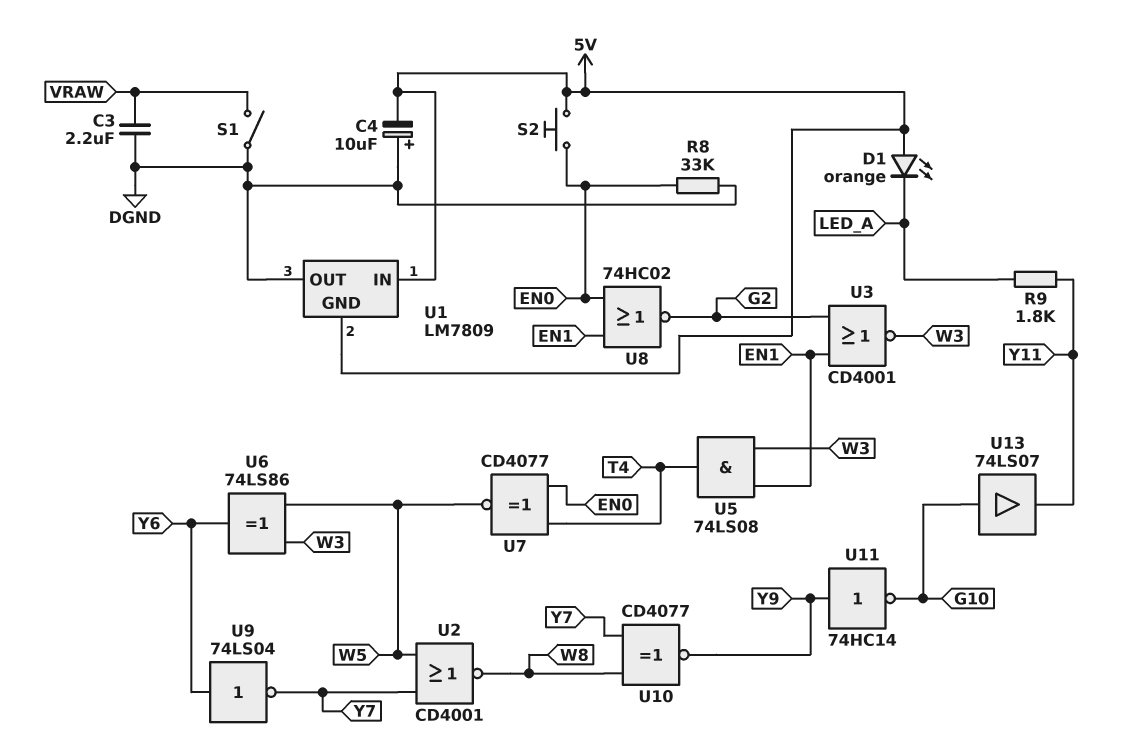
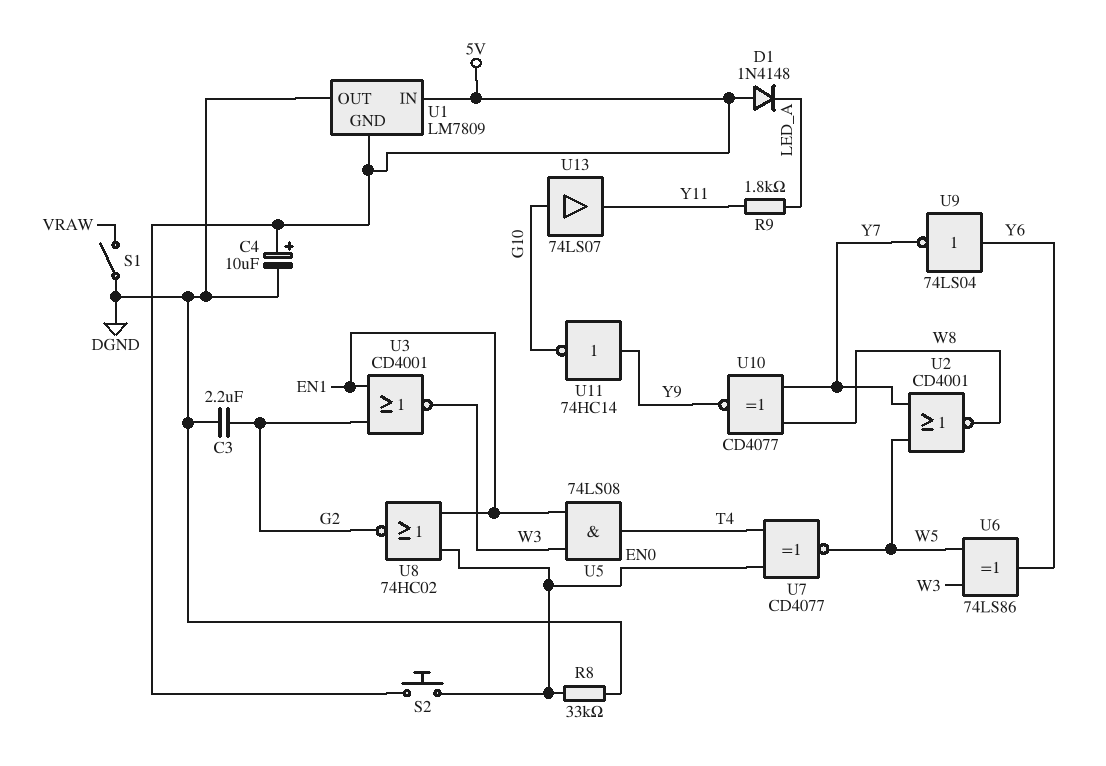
C3: 2.2uF (DGND, VRAW) -> 2.2uF (DGND, G2)
C4: 10uF (plus DGND, minus 5V) -> 10uF (plus 5V, minus DGND)
D1: LED orange (A 5V, K LED_A) -> diode 1N4148 (A 5V, K LED_A)

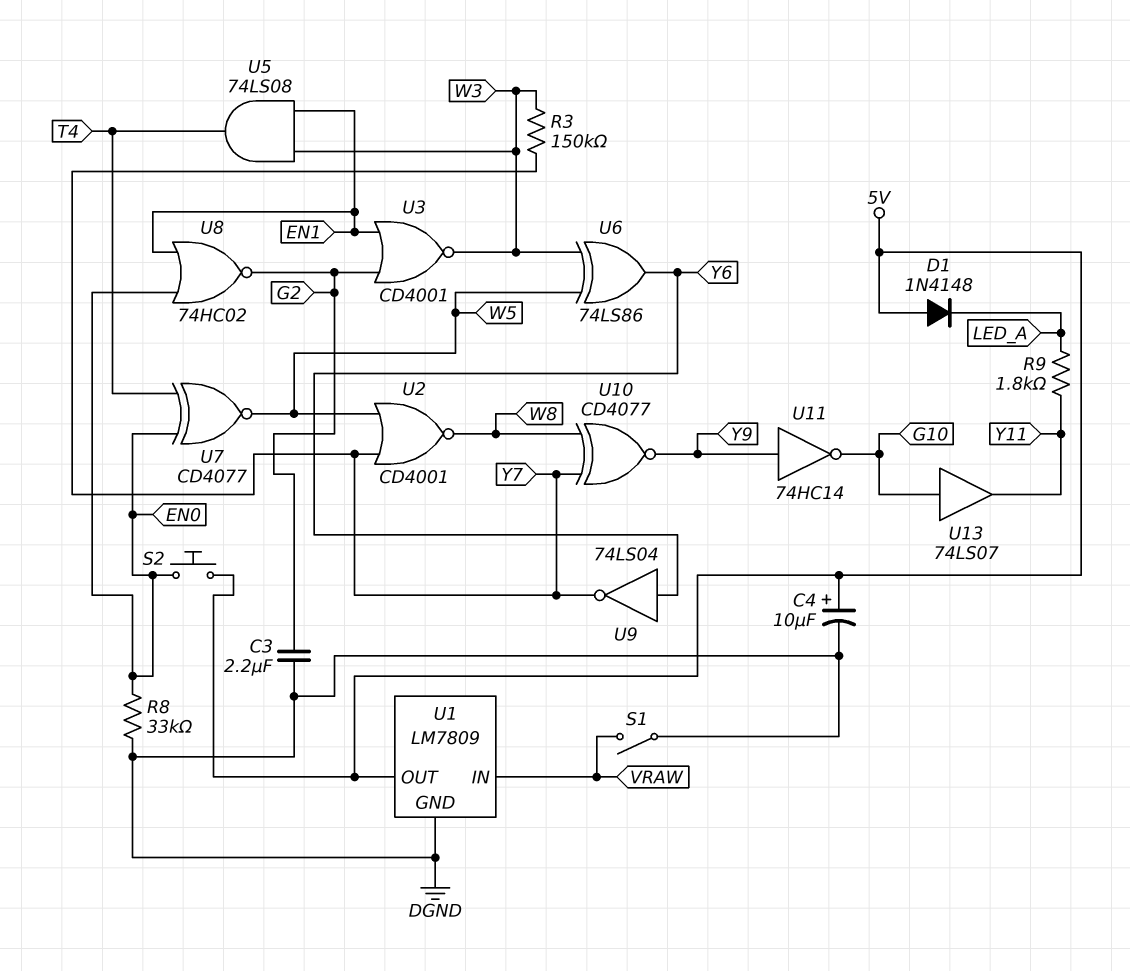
R3: none -> 150k (W3, Y7)
U1 pin GND: 5V -> DGND
U1 pin IN: 5V -> VRAW
U1 pin OUT: DGND -> 5V

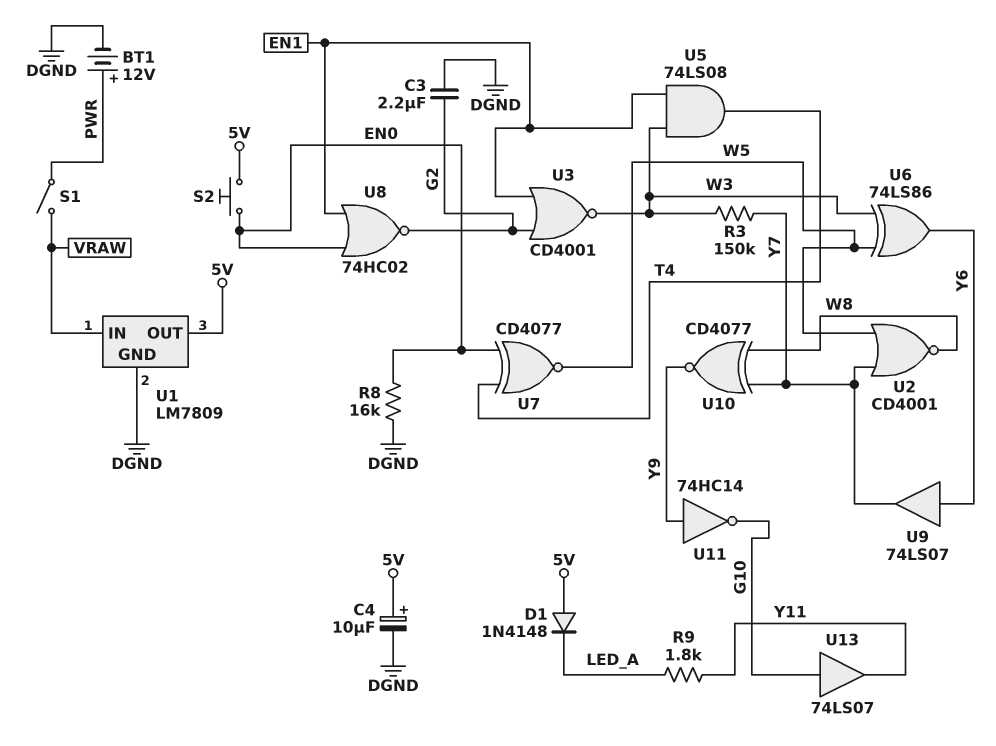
BT1: none -> 12V (plus PWR, minus DGND)
R8: 33k (DGND, EN0) -> 16k (DGND, EN0)
S1: switch (DGND, VRAW) -> switch (PWR, VRAW)
U9: NOT 74LS04 (in Y6, out Y7) -> buffer 74LS07 (in Y6, out Y7)

